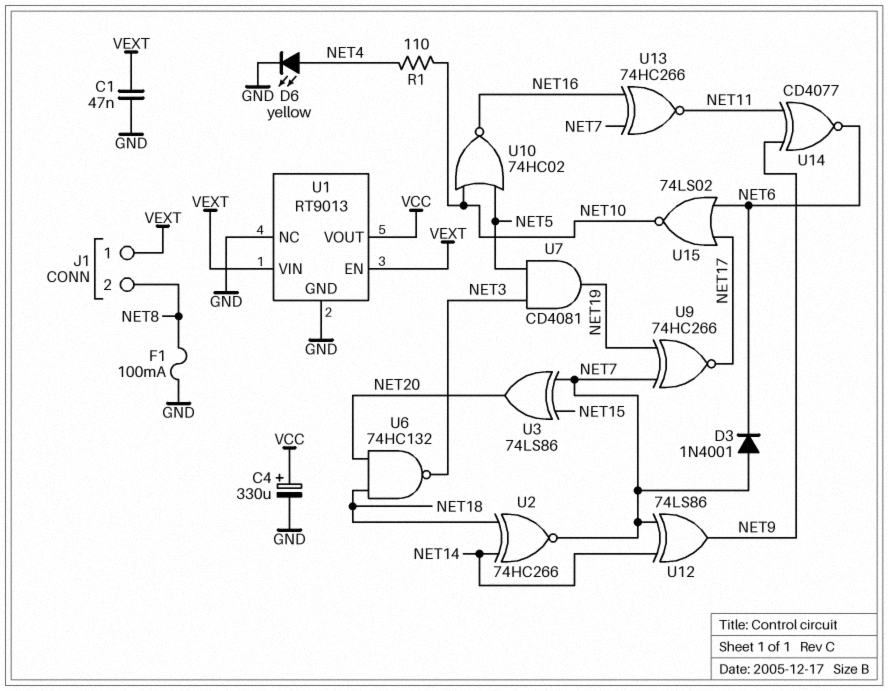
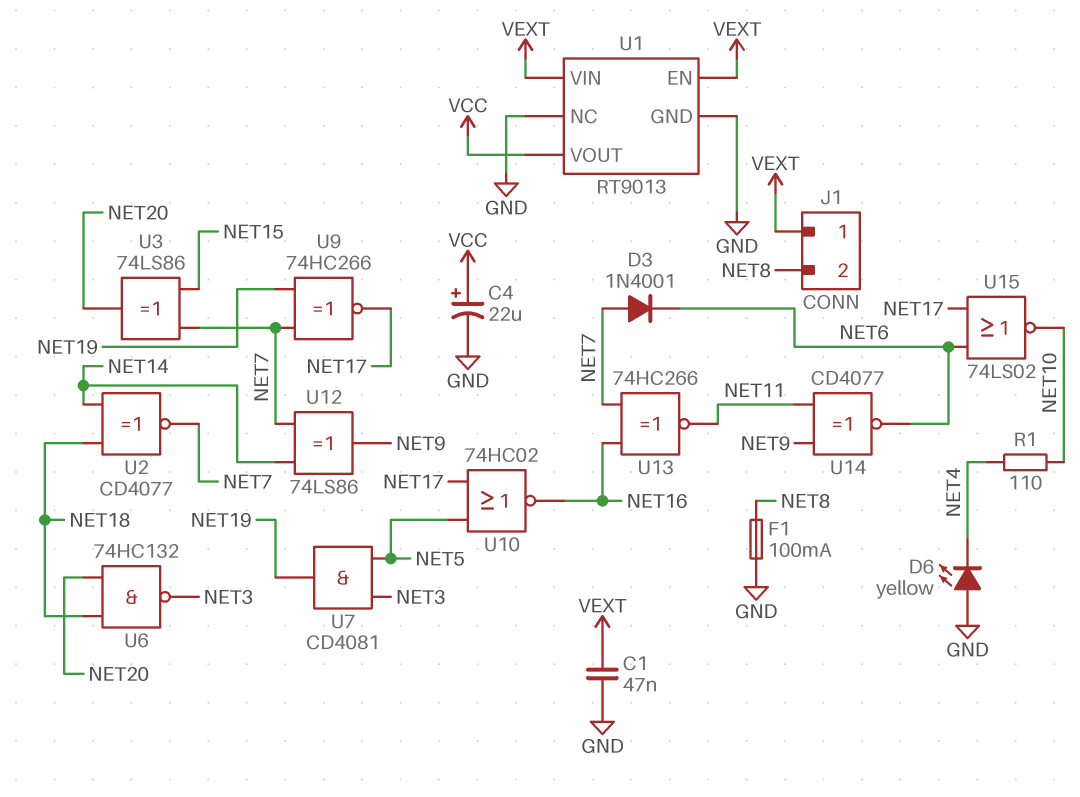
C4: 330uF (plus VCC, minus GND) -> 22uF (plus VCC, minus GND)
D6: LED yellow (A NET4, K GND) -> LED yellow (A GND, K NET4)
U2: XNOR 74HC266 (in NET14, in NET18, out NET7) -> XNOR CD4077 (in NET14, in NET18, out NET7)
U10: NOR 74HC02 (in NET5, in NET10, out NET16) -> NOR 74HC02 (in NET5, in NET17, out NET16)

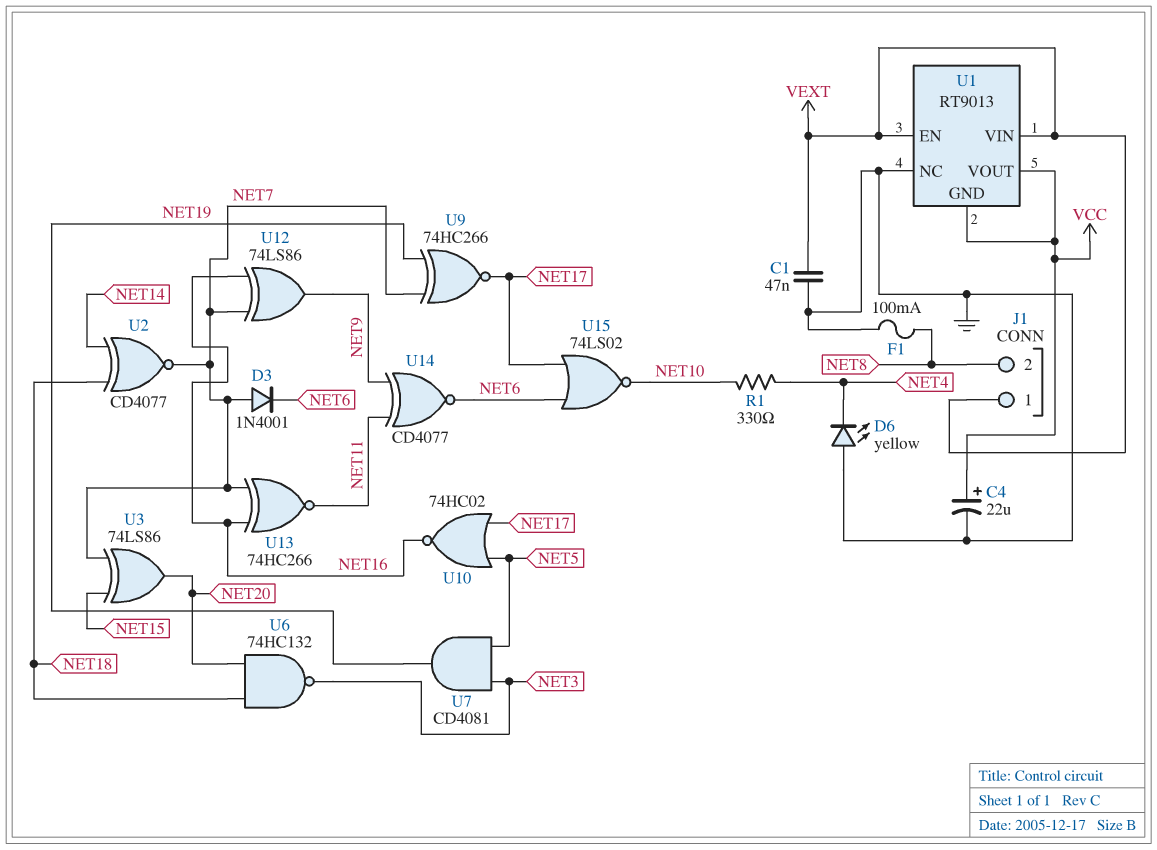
R1: 110 (NET4, NET10) -> 330 (NET4, NET10)
U1 pin GND: GND -> VCC
U12: XOR 74LS86 (in NET7, in NET14, out NET9) -> XOR 74LS86 (in NET7, in NET16, out NET9)

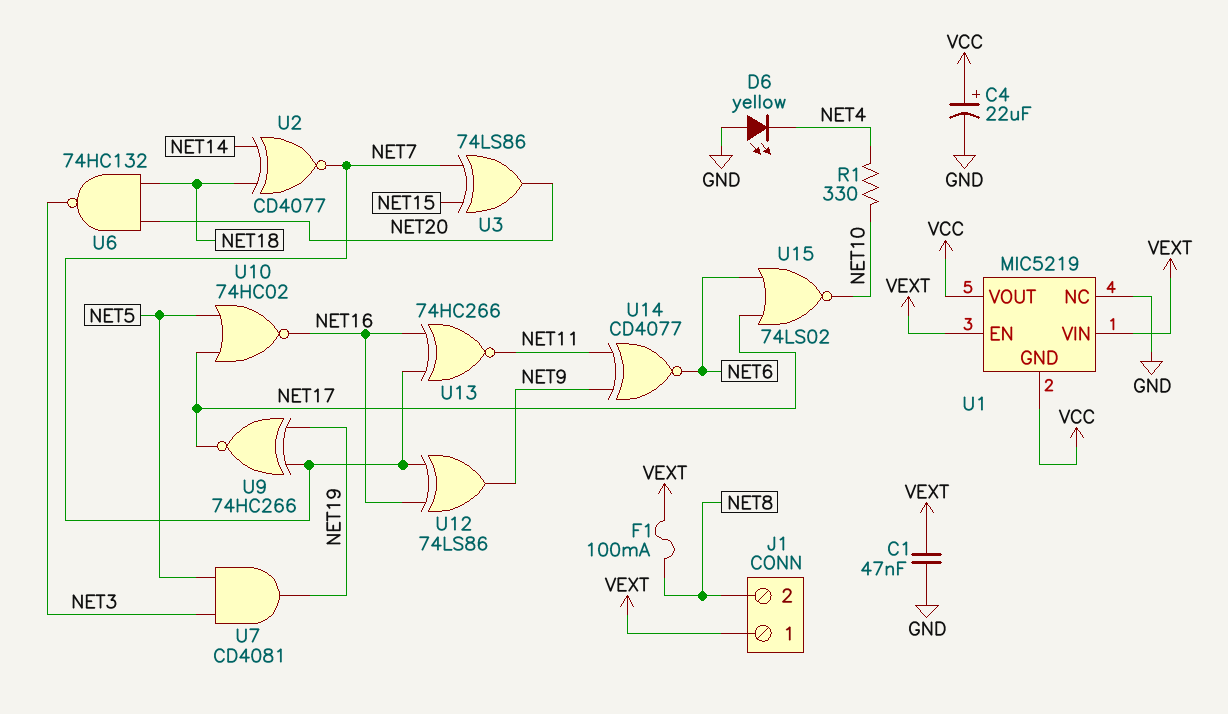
D3: diode 1N4001 (A NET7, K NET6) -> none
F1: 100mA (GND, NET8) -> 100mA (NET8, VEXT)
U1: RT9013 -> MIC5219

